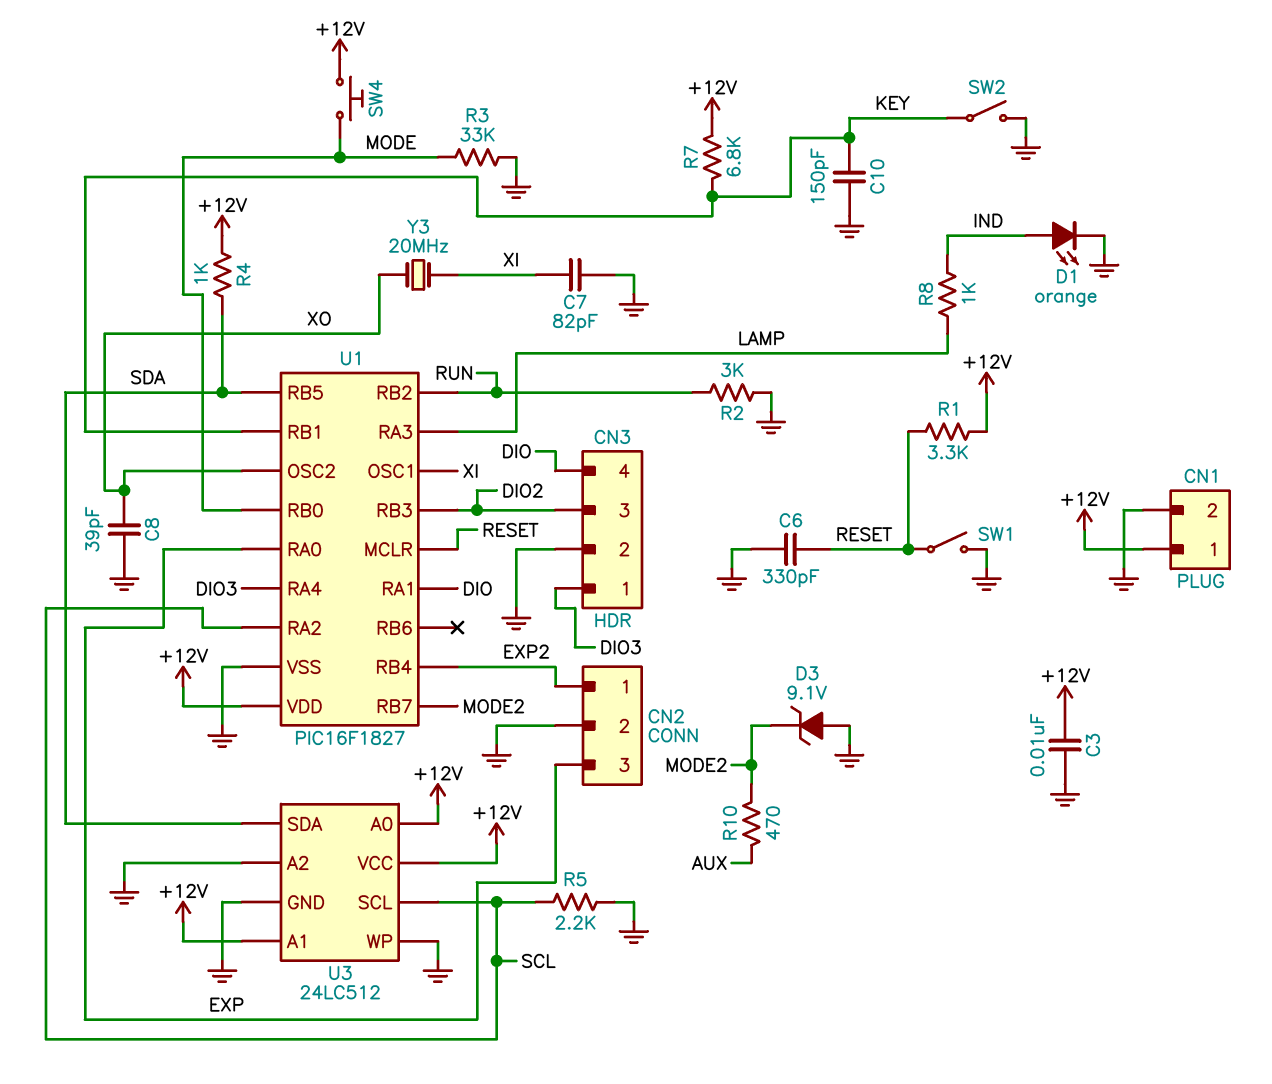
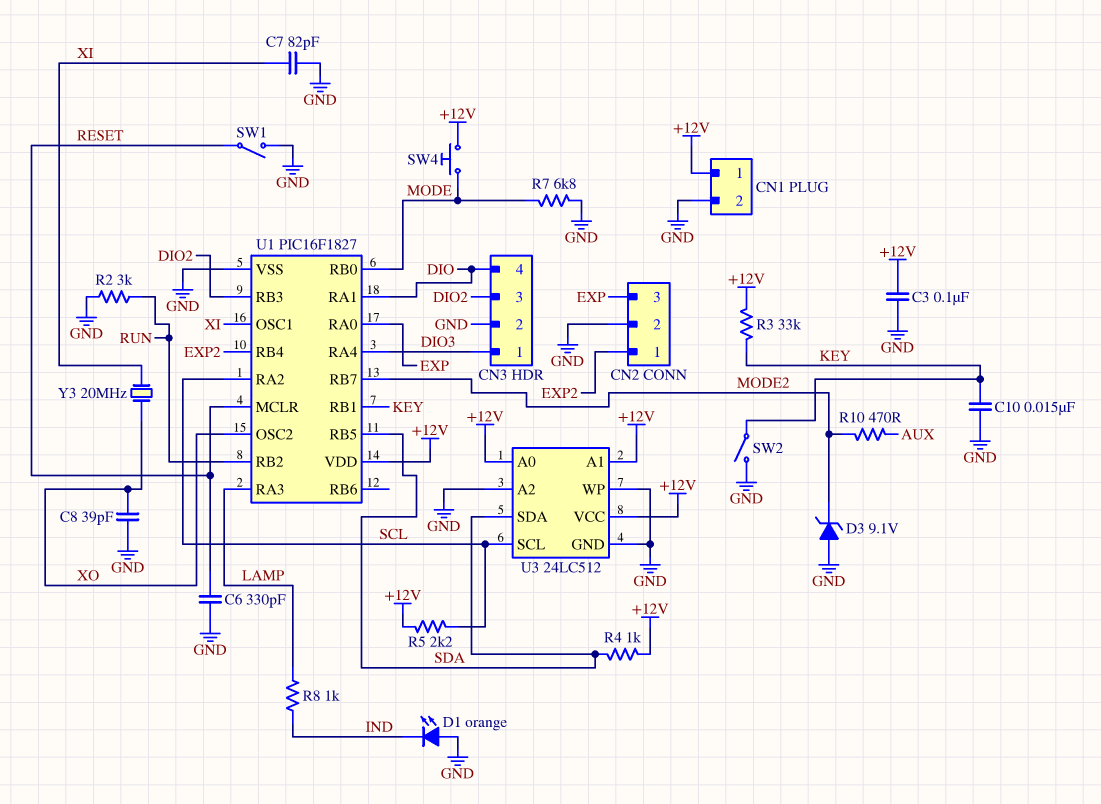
C3: 10nF (+12V, GND) -> 100nF (+12V, GND)
C10: 150pF (GND, KEY) -> 15nF (GND, KEY)
D1: LED orange (A IND, K GND) -> LED orange (A GND, K IND)
R1: 3.3k (+12V, RESET) -> none
R3: 33k (GND, MODE) -> 33k (+12V, KEY)
R5: 2.2k (GND, SCL) -> 2.2k (+12V, SCL)
R7: 6.8k (+12V, KEY) -> 6.8k (GND, MODE)

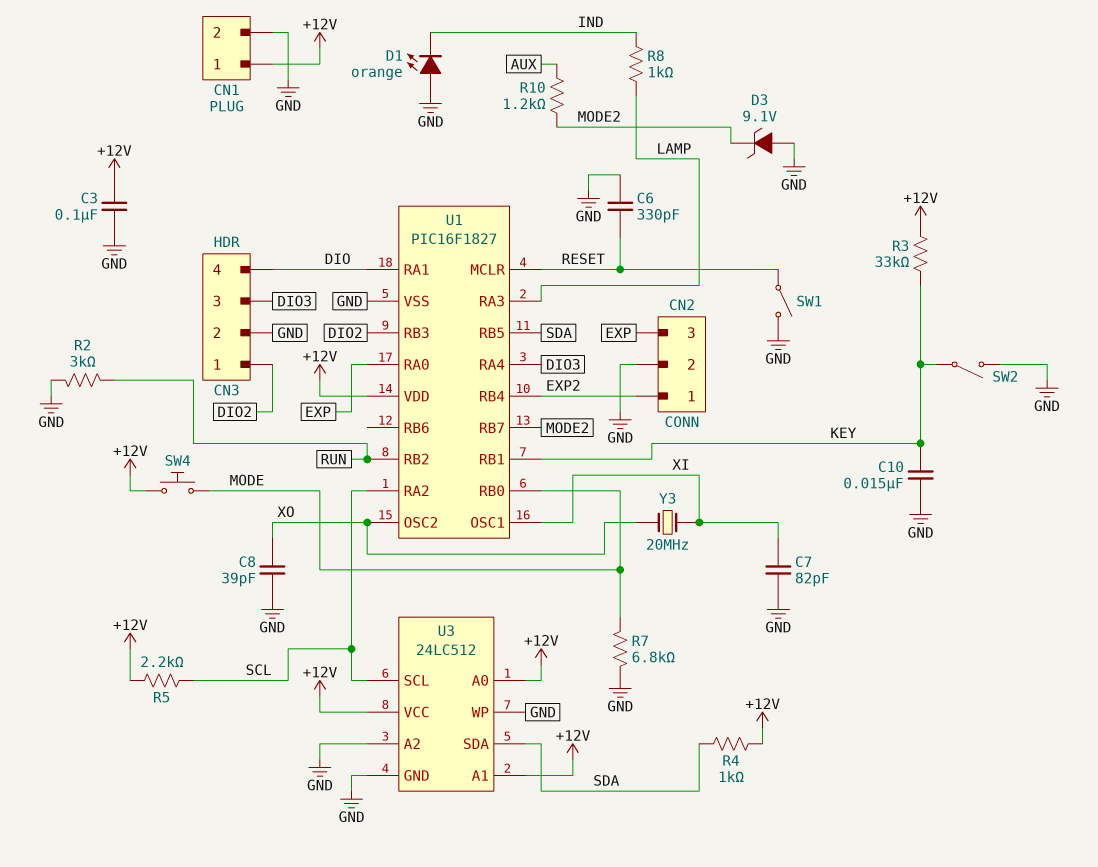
CN3 pin 1: DIO3 -> DIO2
CN3 pin 3: DIO2 -> DIO3
R10: 470 (AUX, MODE2) -> 1.2k (AUX, MODE2)

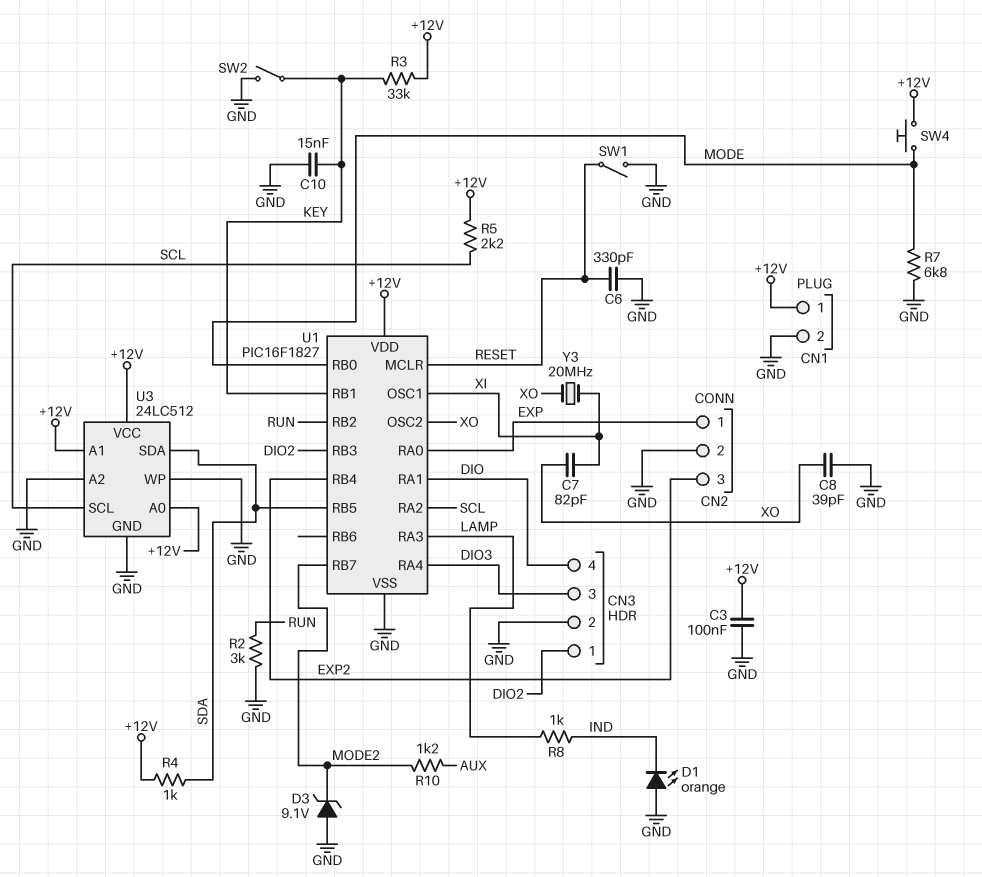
C7: 82pF (GND, XI) -> 82pF (XI, XO)
CN2 pin 1: EXP2 -> EXP
CN2 pin 3: EXP -> EXP2

